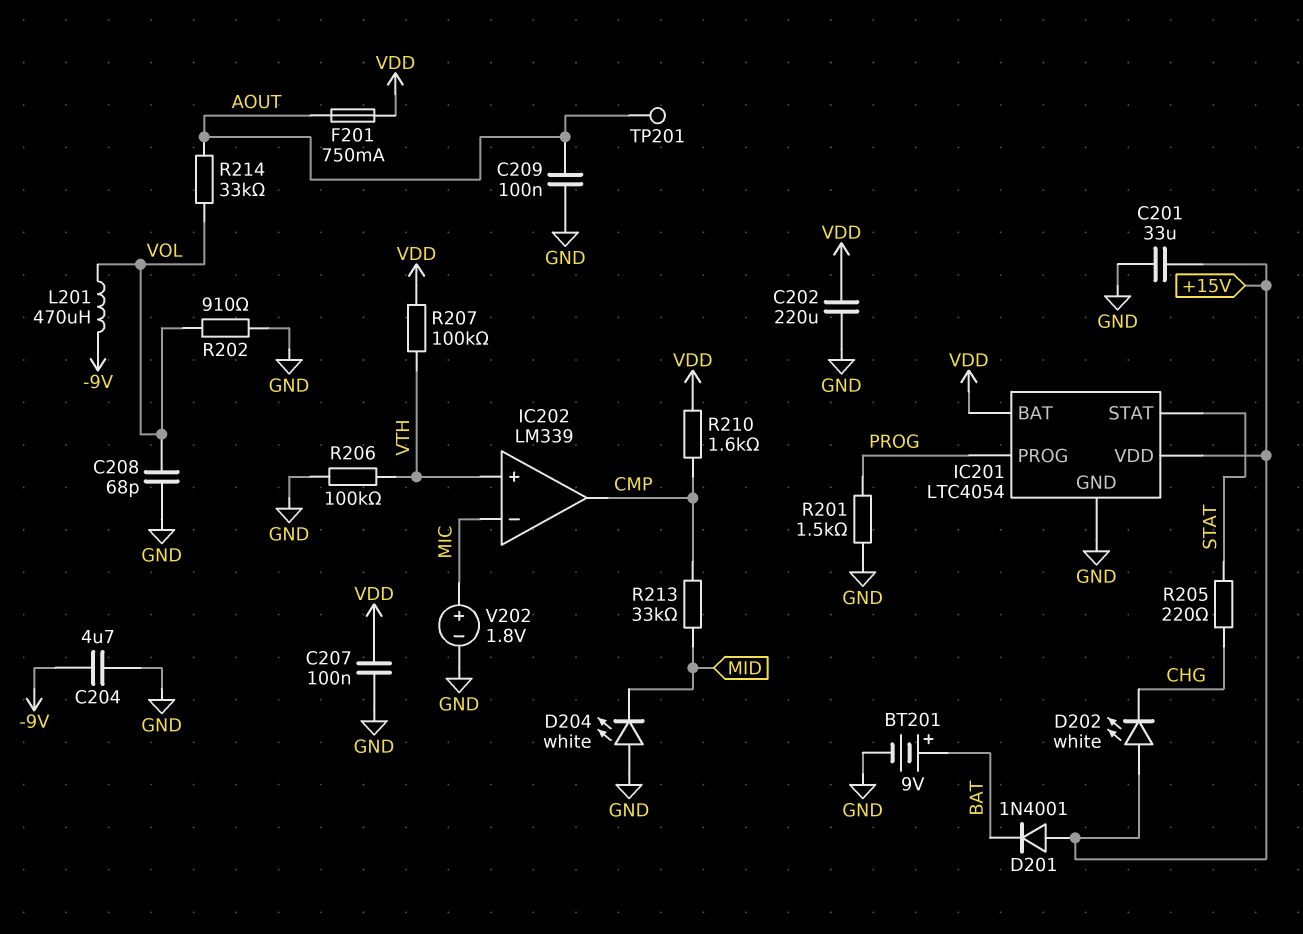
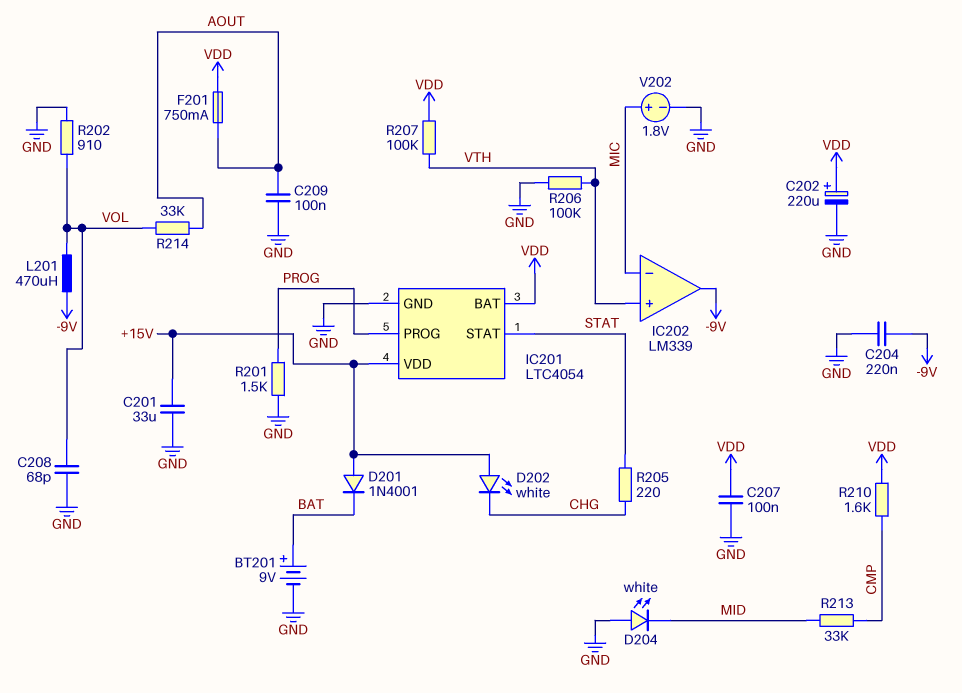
C202: 220uF (GND, VDD) -> 220uF (plus VDD, minus GND)
C204: 4.7uF (-9V, GND) -> 220nF (-9V, GND)
IC202 pin out: CMP -> -9V
TP201: test point (AOUT) -> none

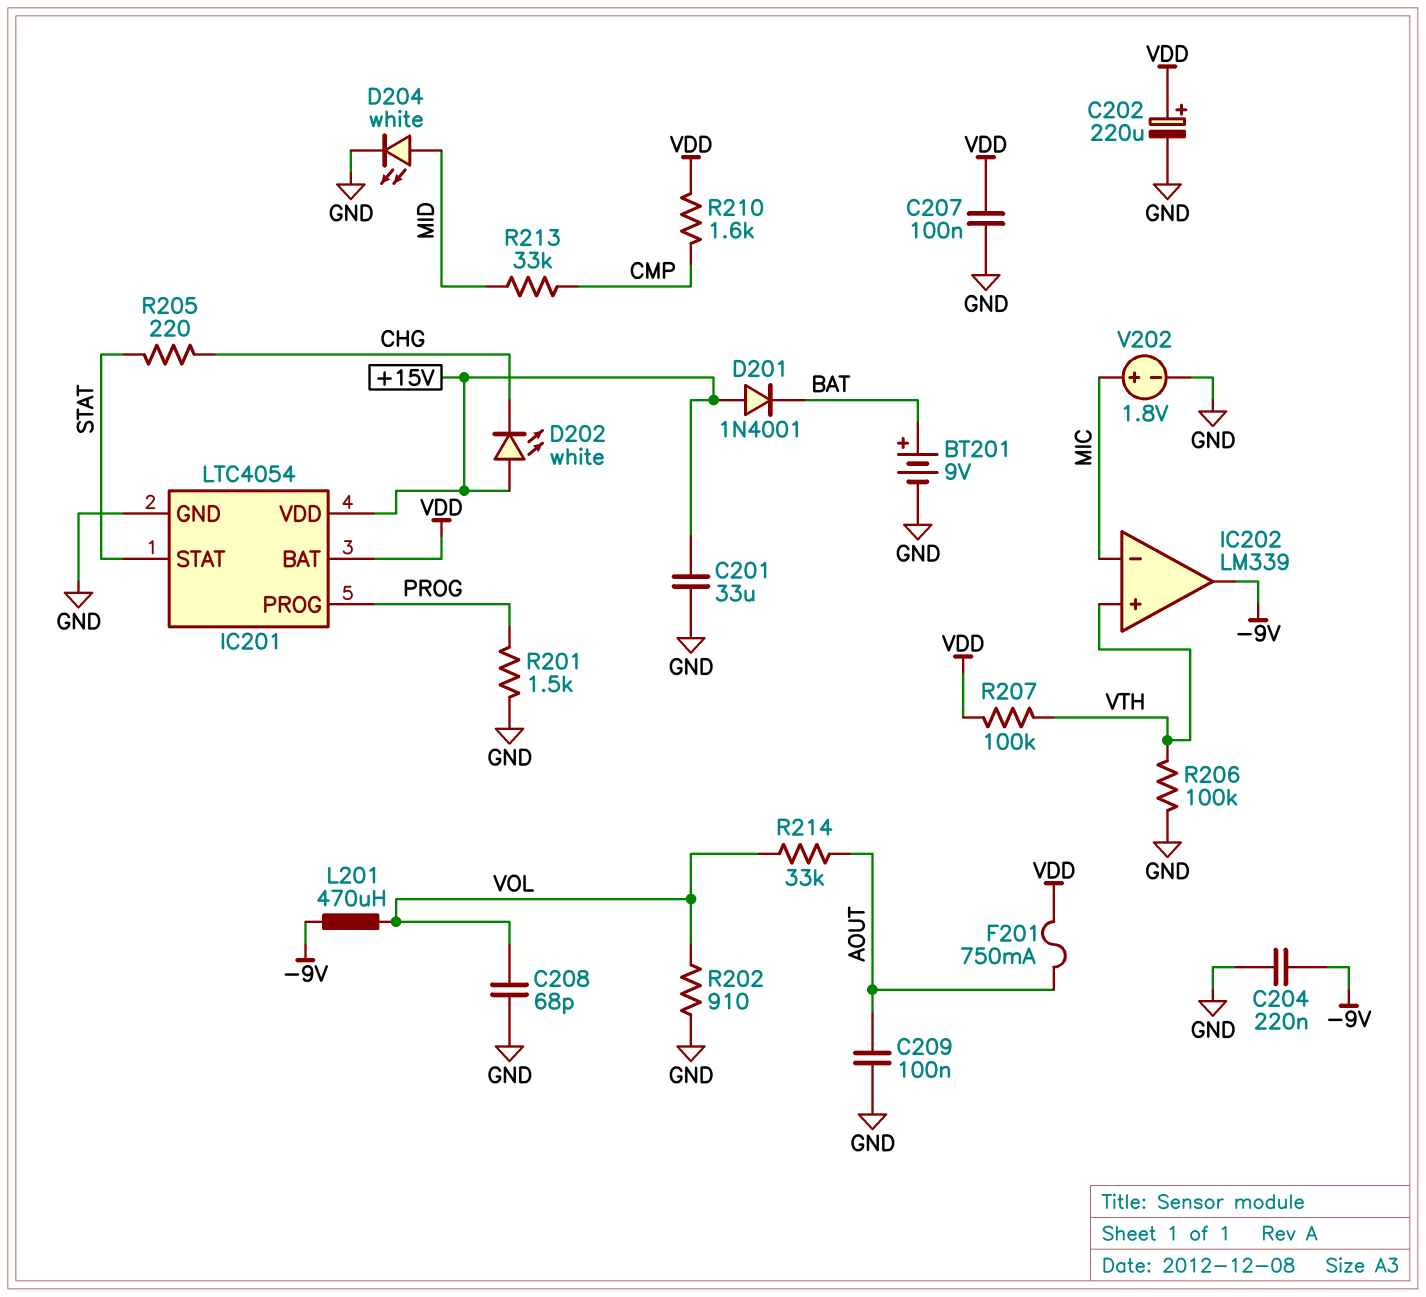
D204: LED white (A GND, K MID) -> LED white (A MID, K GND)

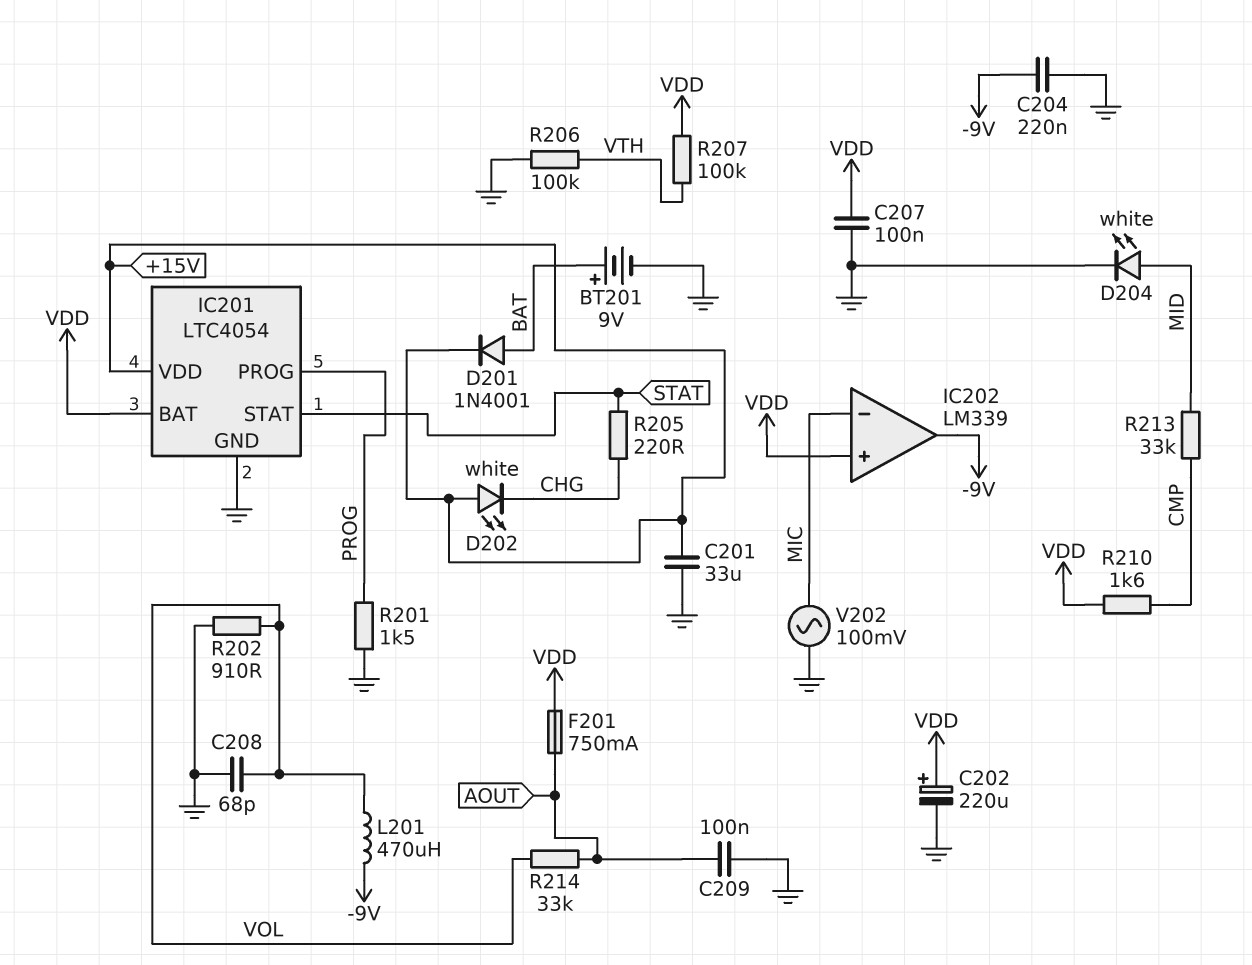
D201: diode 1N4001 (A +15V, K BAT) -> diode 1N4001 (A BAT, K +15V)
IC202 pin in+: VTH -> VDD
V202: 1.8V (plus MIC, minus GND) -> AC 100mV (GND, MIC)

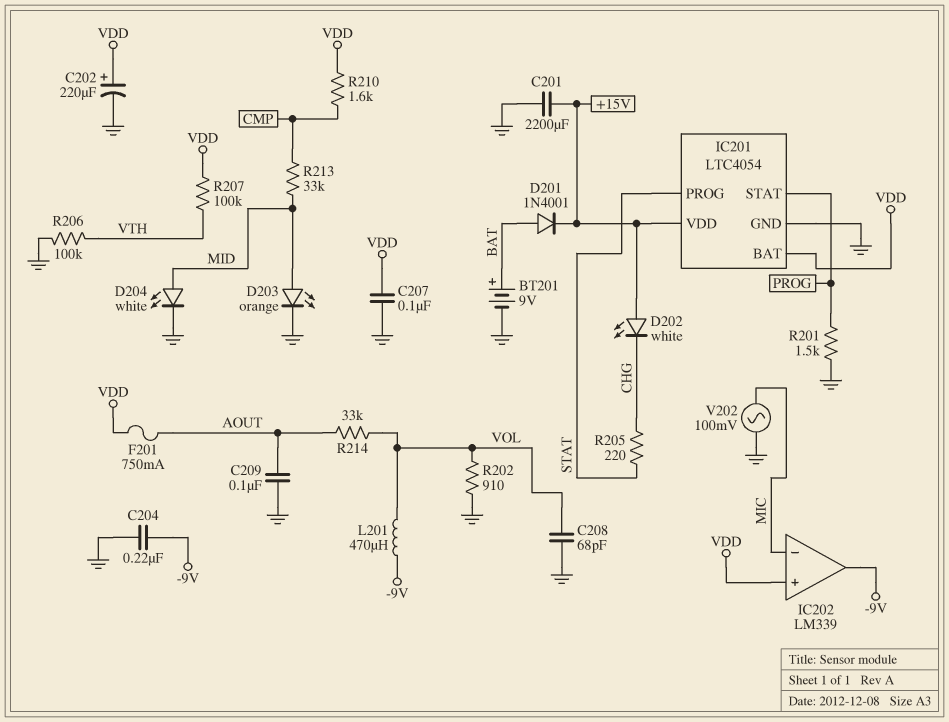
C201: 33uF (+15V, GND) -> 2200uF (+15V, GND)
D203: none -> LED orange (A MID, K GND)
IC201 pin PROG: PROG -> STAT
IC201 pin STAT: STAT -> PROG

